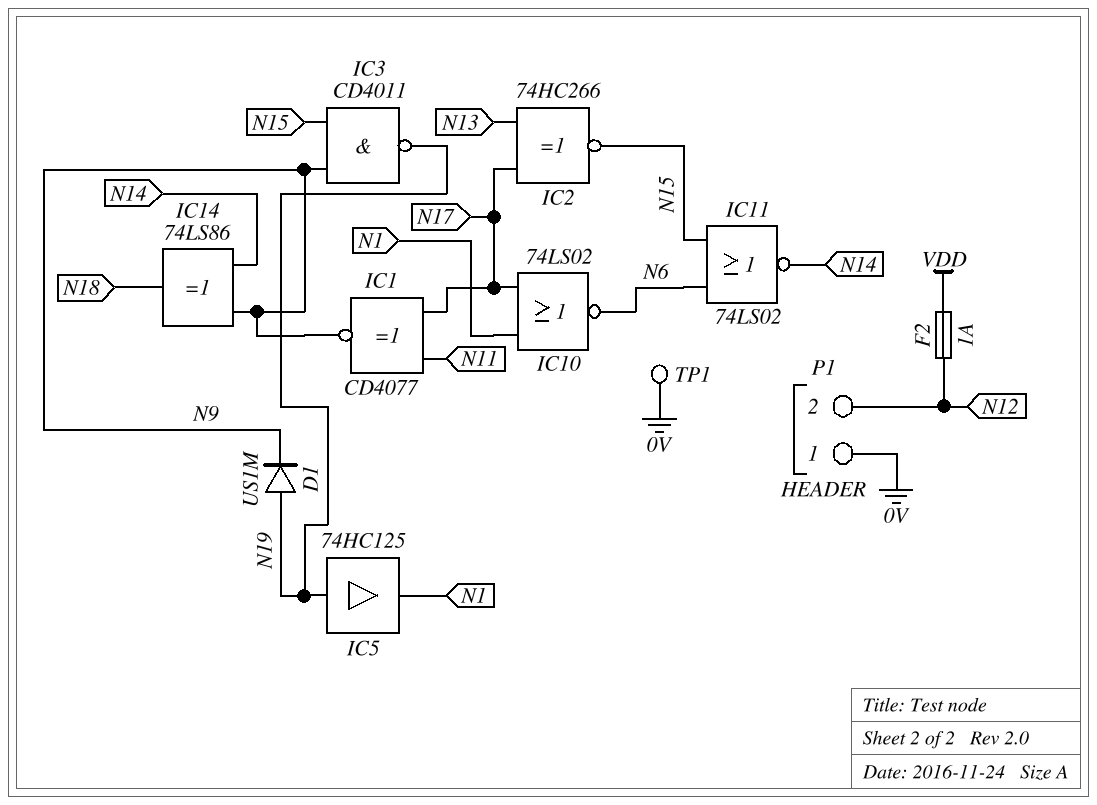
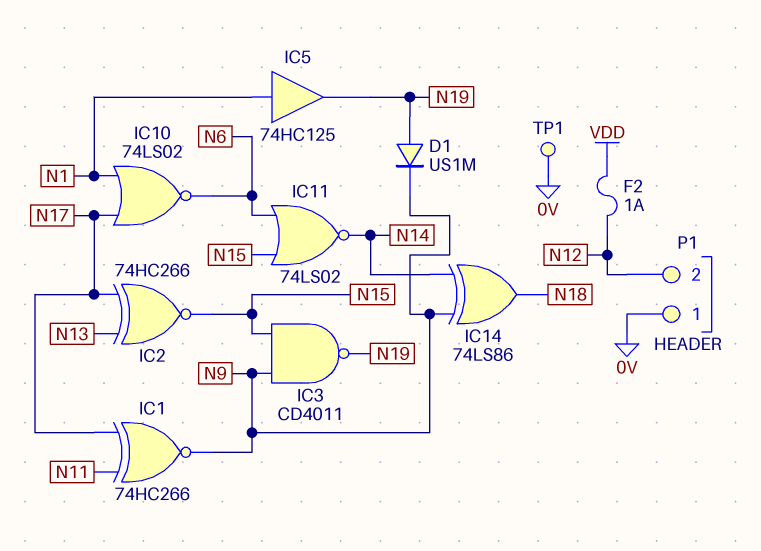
IC1: XNOR CD4077 (in N11, in N17, out N9) -> XNOR 74HC266 (in N11, in N17, out N9)
IC5: buffer 74HC125 (in N19, out N1) -> buffer 74HC125 (in N1, out N19)

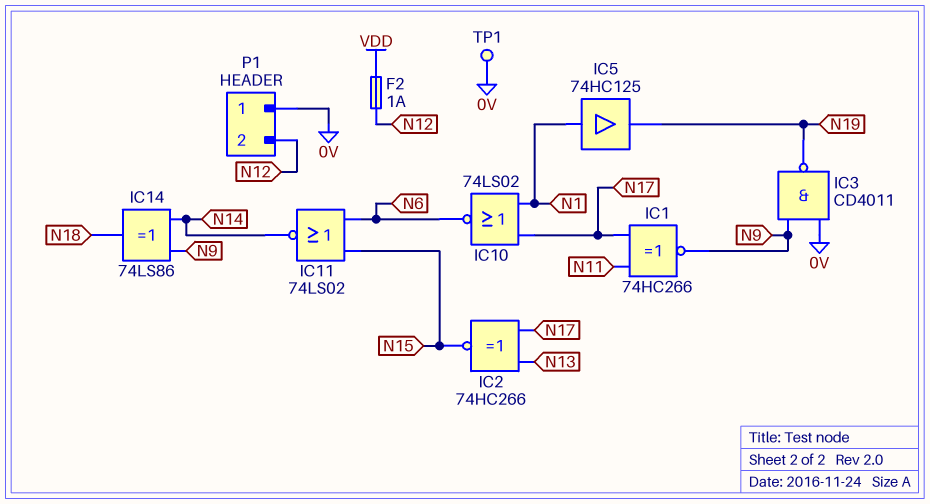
D1: diode US1M (A N19, K N9) -> none
IC3: NAND CD4011 (in N9, in N15, out N19) -> NAND CD4011 (in 0V, in N9, out N19)

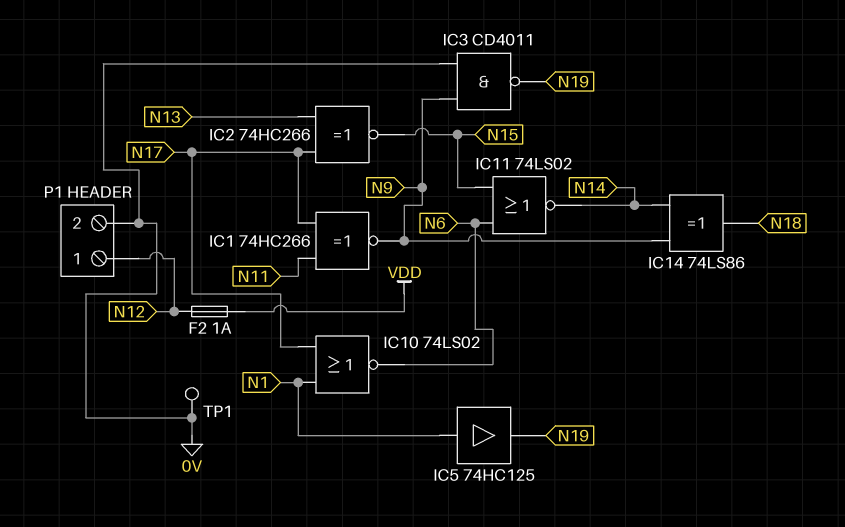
P1 pin 1: 0V -> N12
P1 pin 2: N12 -> 0V

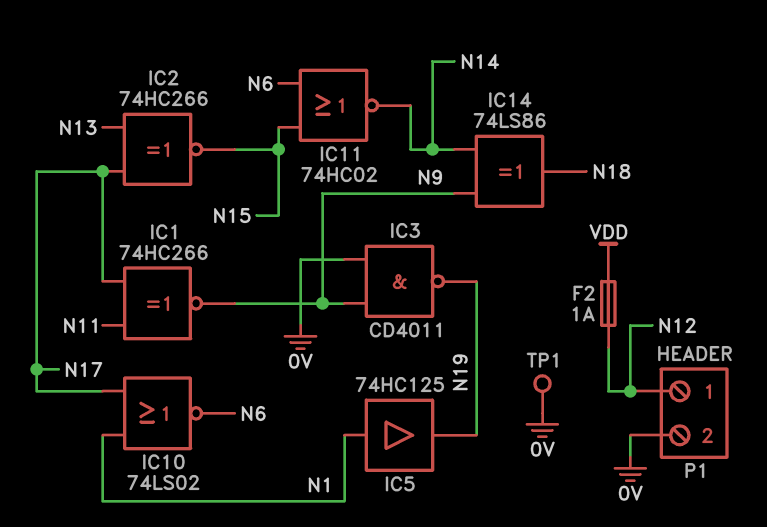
IC11: NOR 74LS02 (in N6, in N15, out N14) -> NOR 74HC02 (in N6, in N15, out N14)

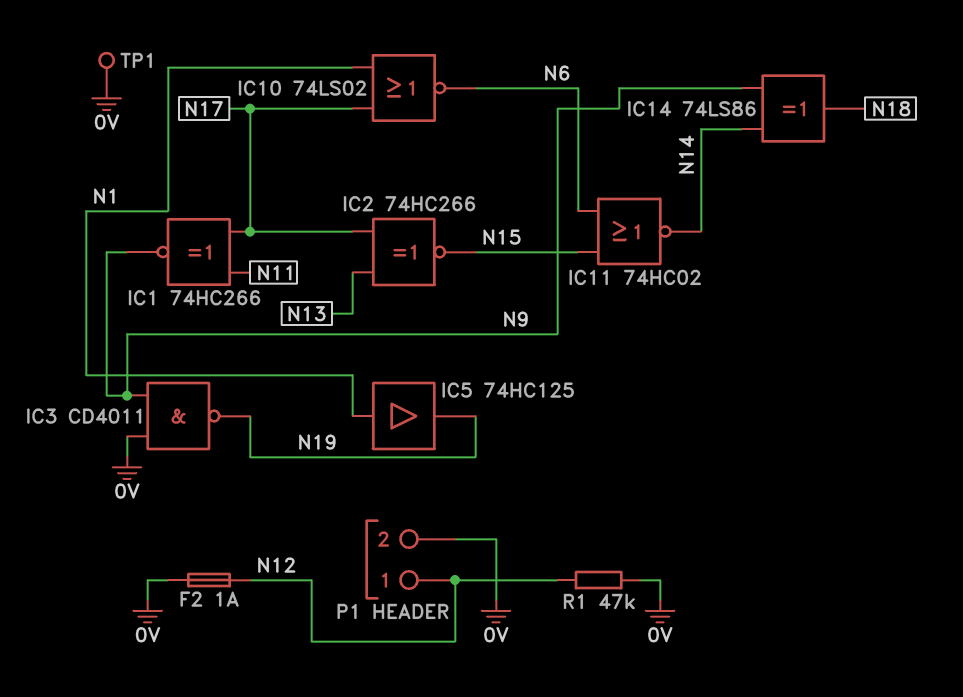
F2: 1A (N12, VDD) -> 1A (0V, N12)
R1: none -> 47k (0V, N12)

